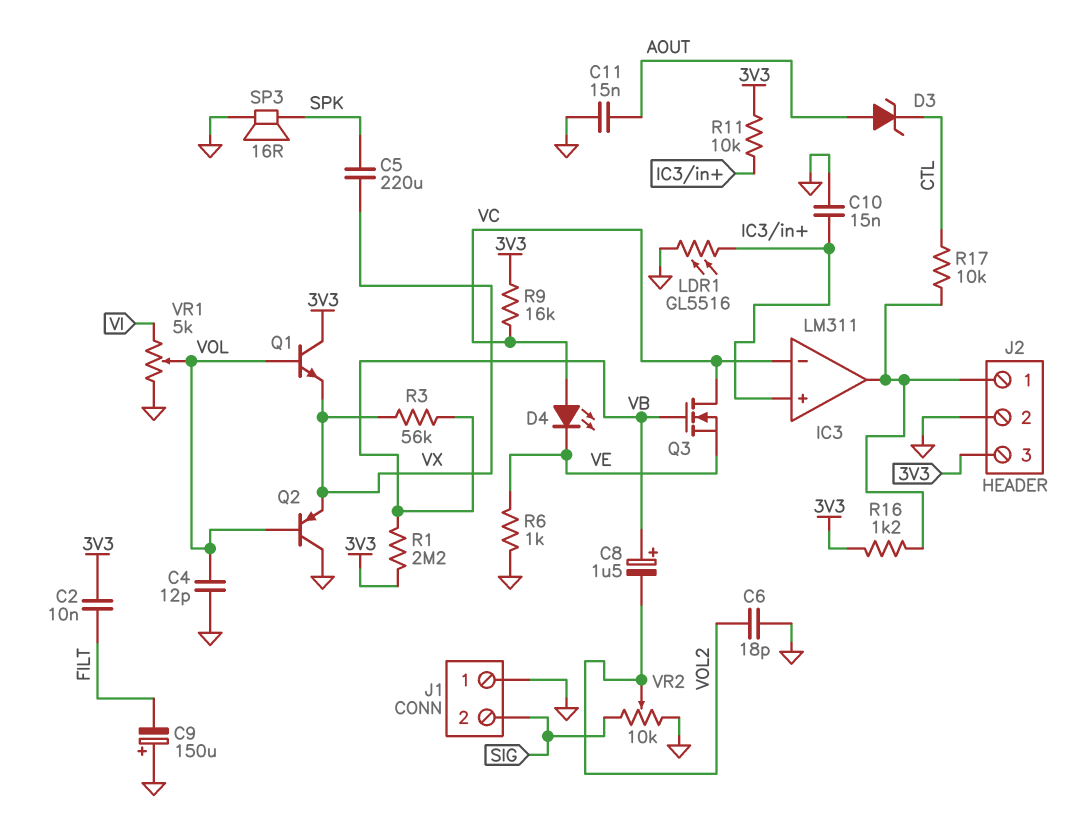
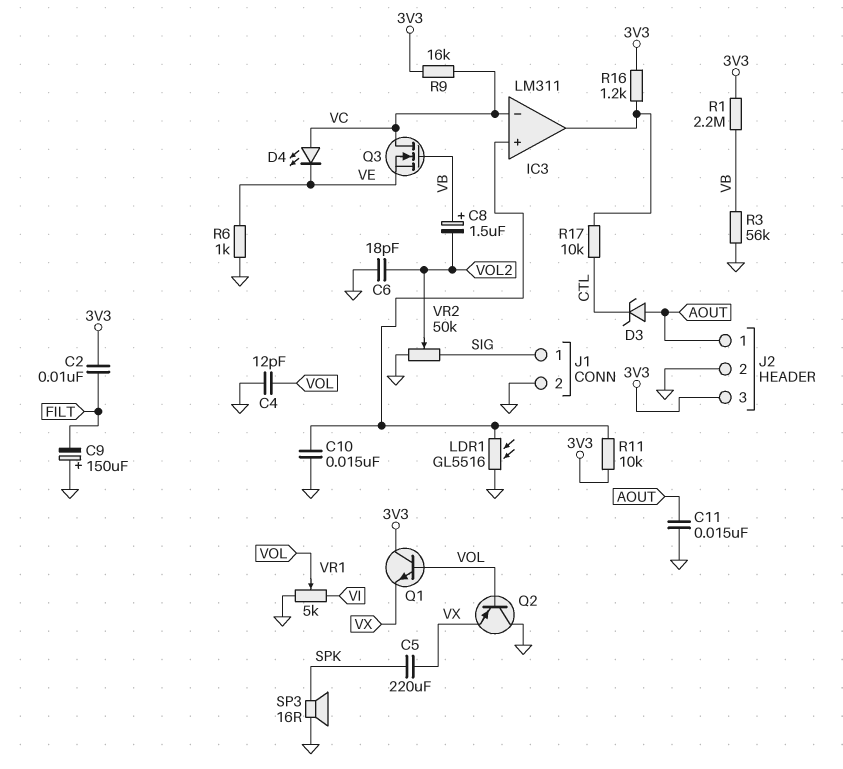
J1 pin 1: GND -> SIG
J1 pin 2: SIG -> GND
J2 pin 1: IC3/out -> AOUT
R3: 56k (VB, VX) -> 56k (GND, VB)
VR2: 10k (GND, SIG, wiper VOL2) -> 50k (GND, SIG, wiper VOL2)

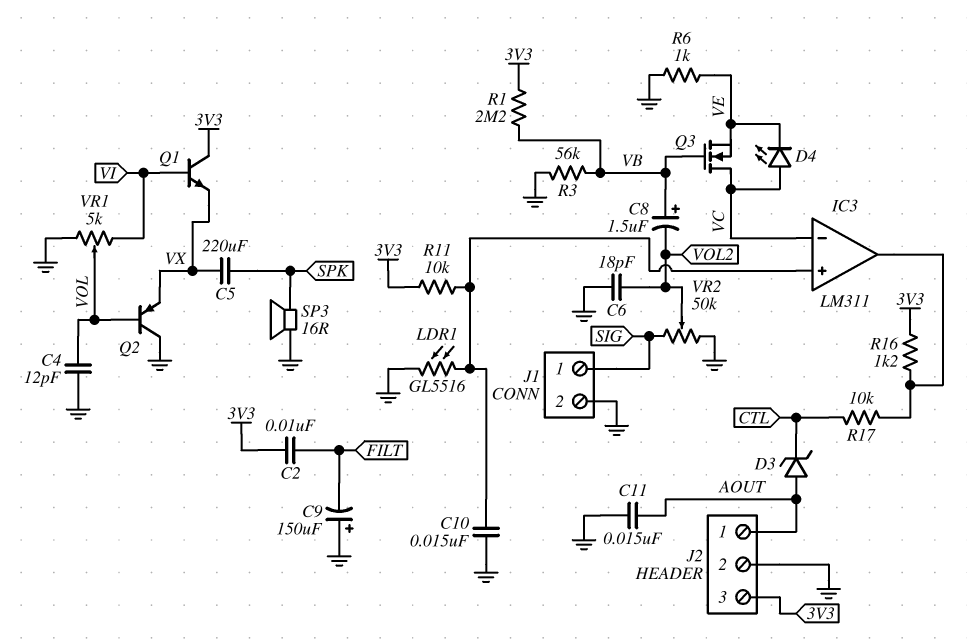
Q1: NPN (B VOL, C 3V3, E VX) -> NPN (B VI, C 3V3, E VX)
R9: 16k (3V3, VC) -> none

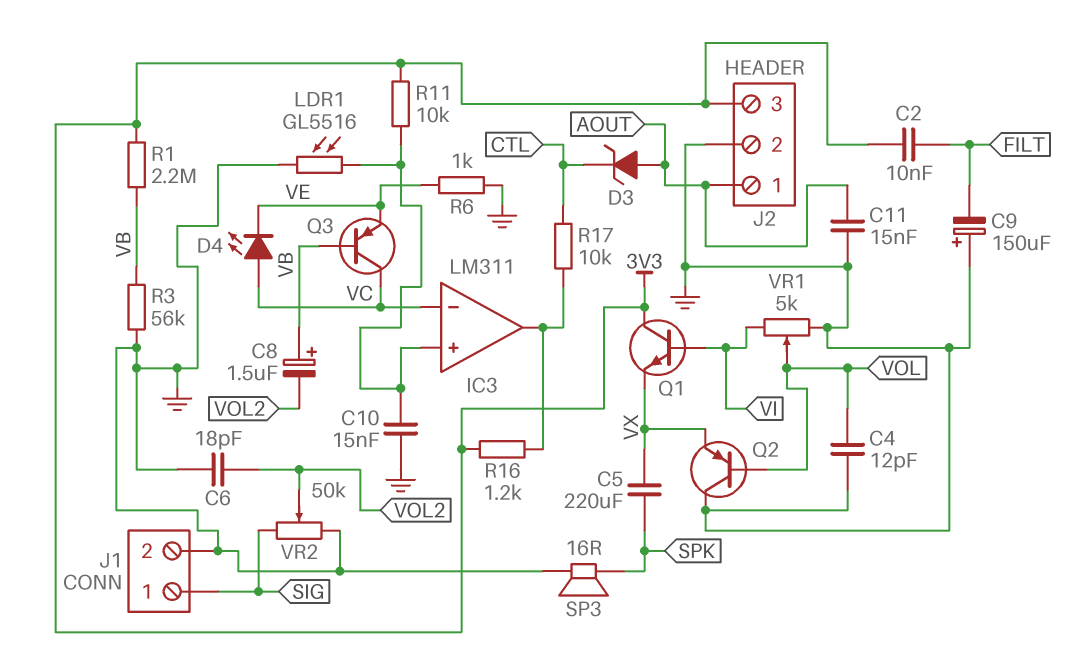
Q3: NMOS (G VB, D VC, S VE) -> PNP (B VB, C VC, E VE)

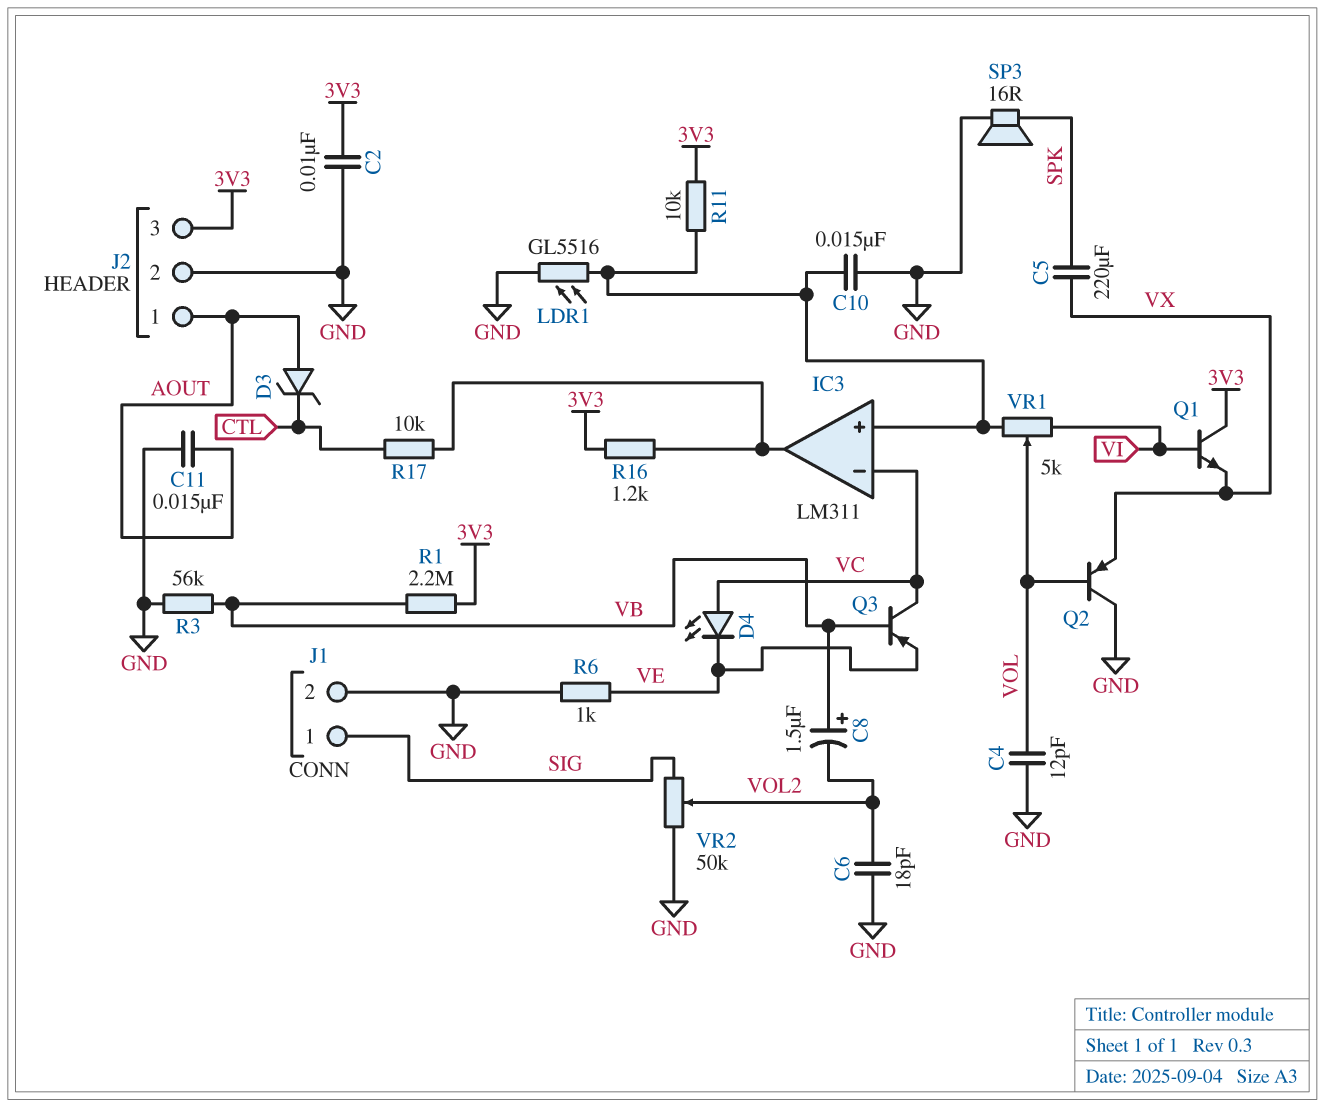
C2: 10nF (3V3, FILT) -> 10nF (3V3, GND)
C9: 150uF (plus GND, minus FILT) -> none
VR1: 5k (GND, VI, wiper VOL) -> 5k (IC3/in+, VI, wiper VOL)

